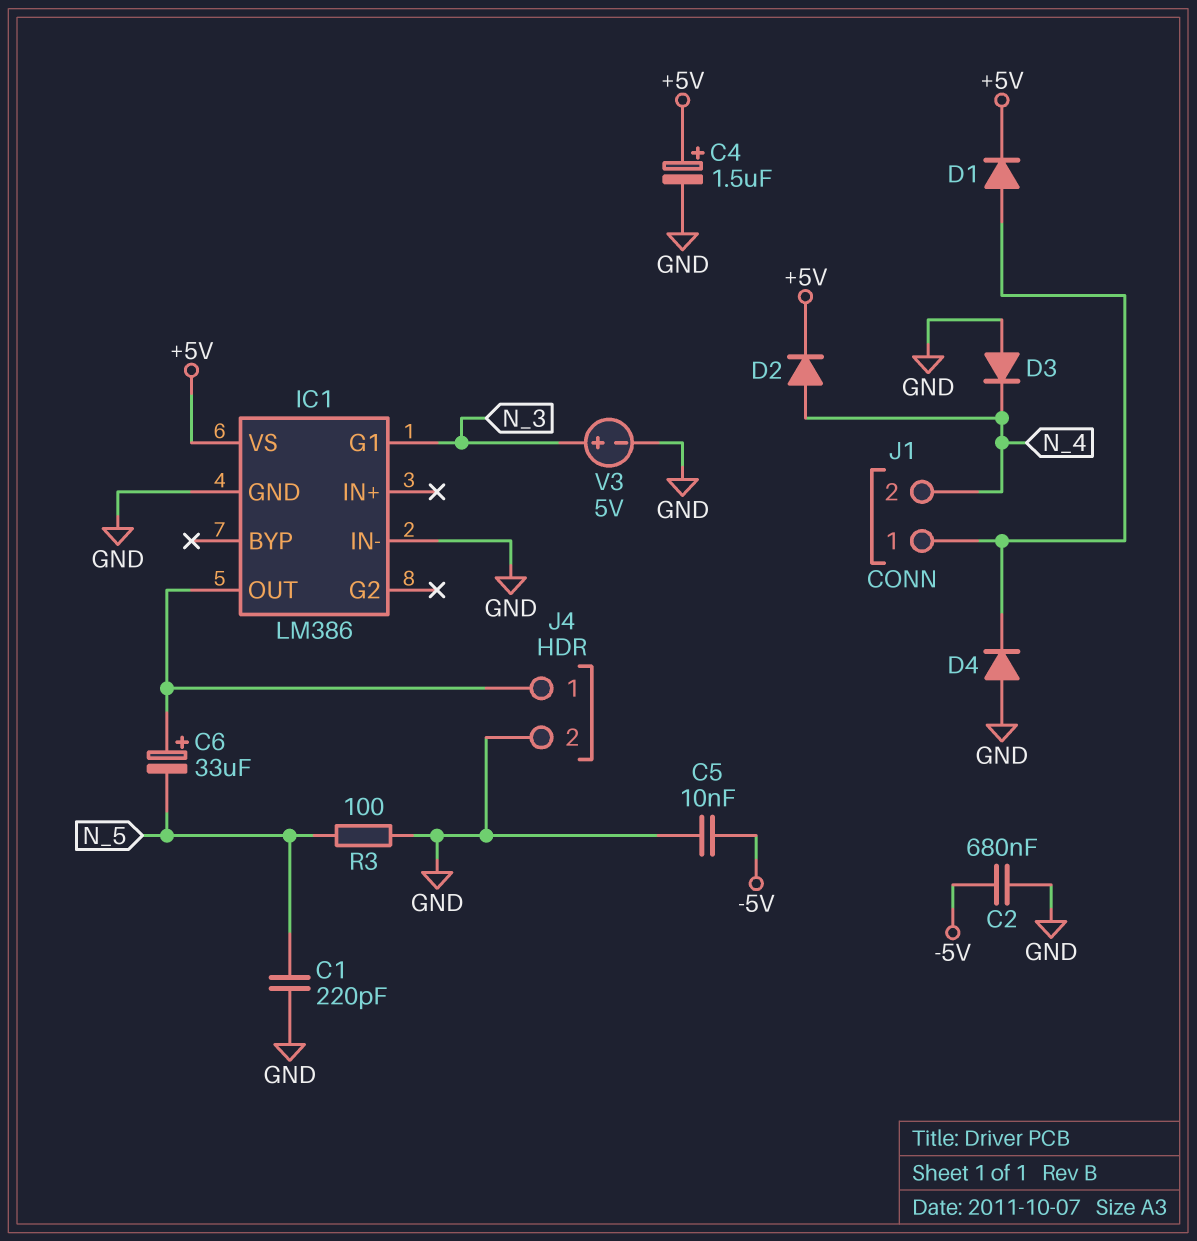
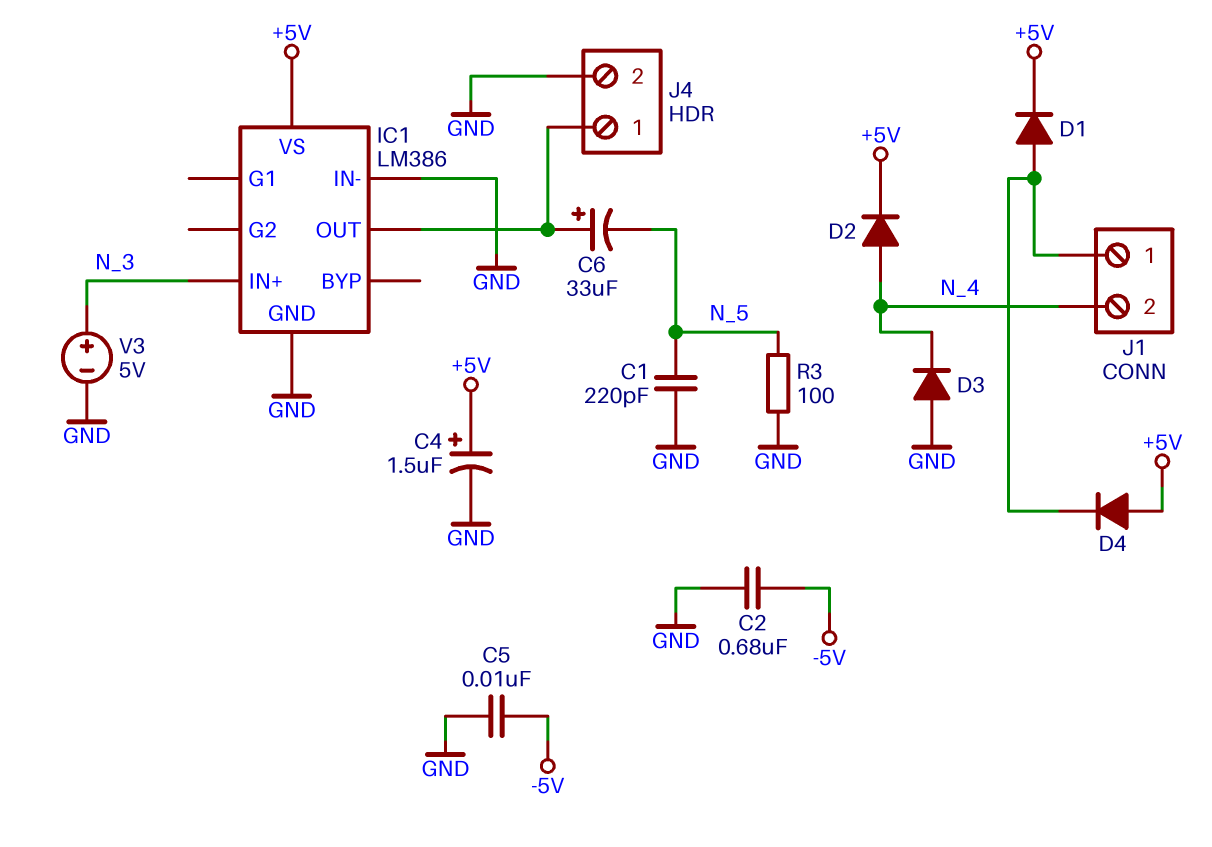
D4: diode (A GND, K J1/1) -> diode (A +5V, K J1/1)
IC1 pin G1: N_3 -> none
IC1 pin IN+: none -> N_3

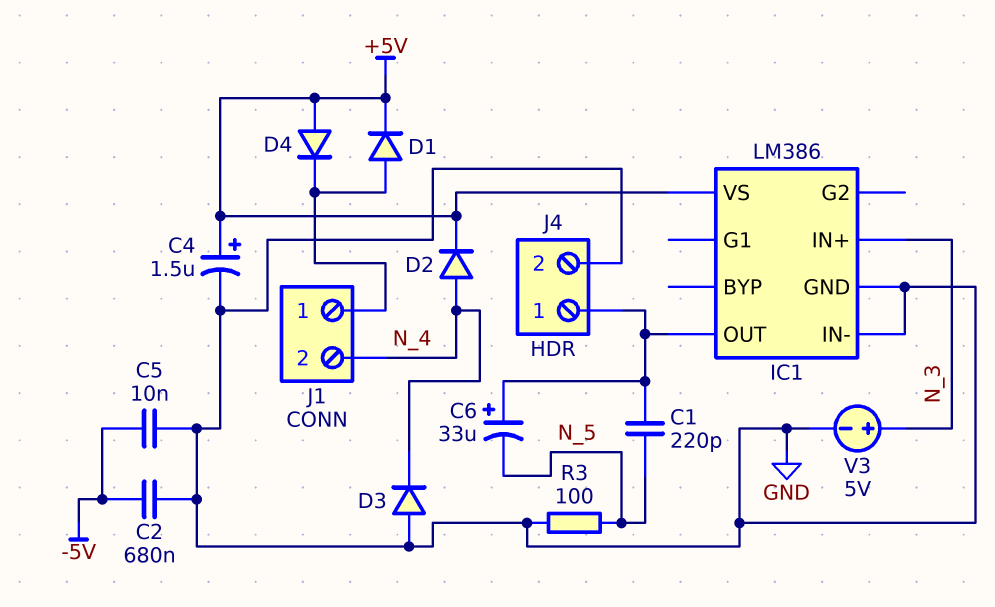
C1: 220pF (GND, N_5) -> 220pF (IC1/OUT, N_5)

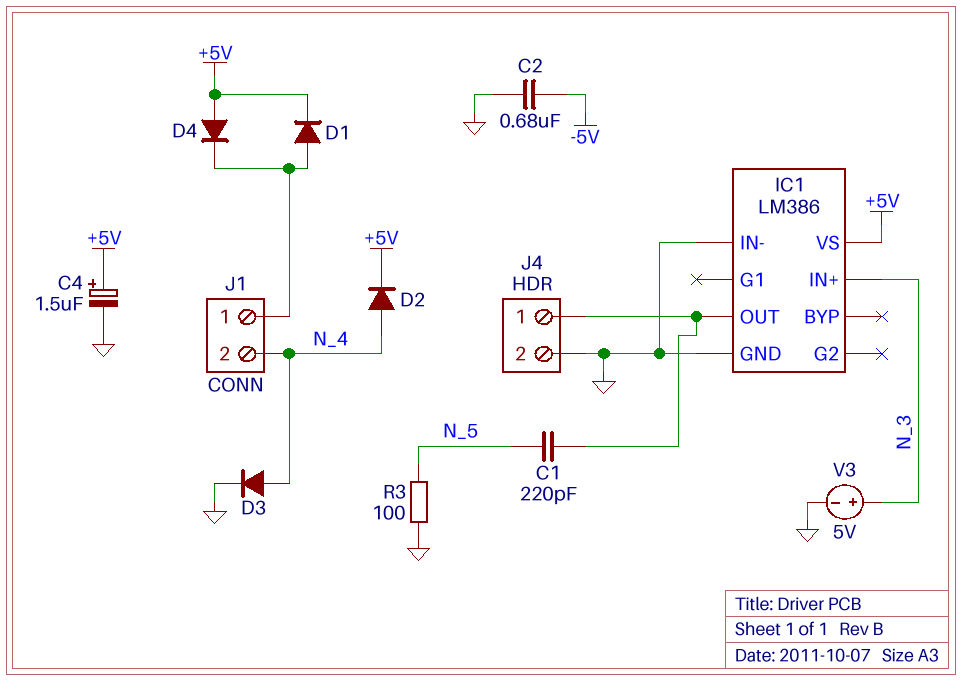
C5: 10nF (-5V, GND) -> none
C6: 33uF (plus IC1/OUT, minus N_5) -> none
D3: diode (A GND, K N_4) -> diode (A N_4, K GND)

